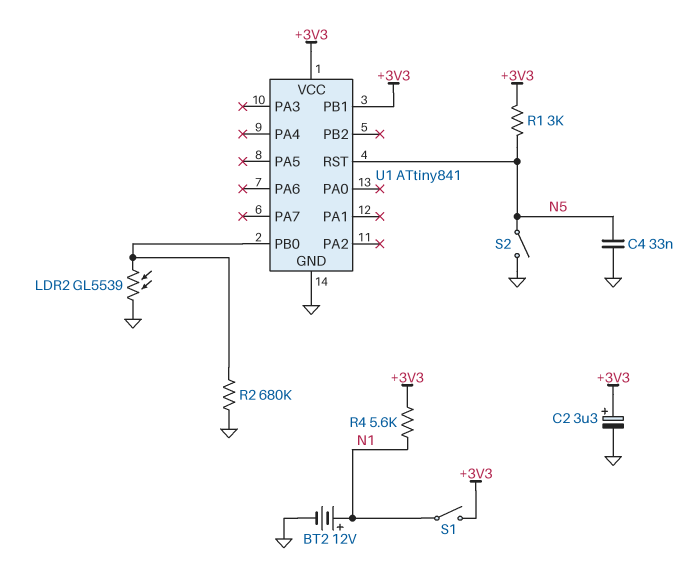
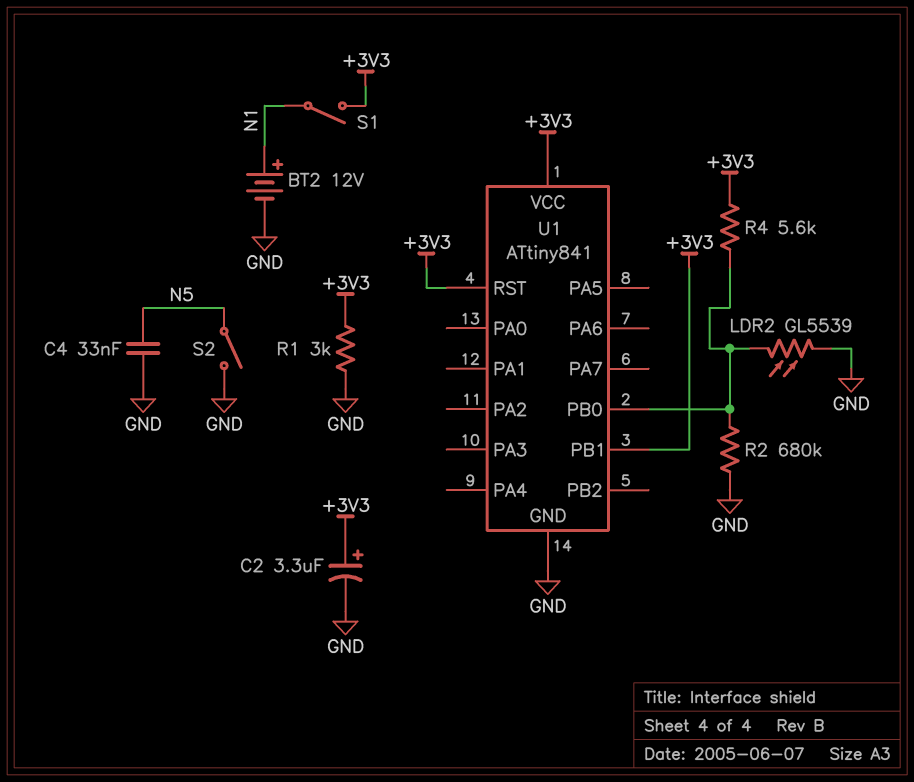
R1: 3k (+3V3, N5) -> 3k (+3V3, GND)
R4: 5.6k (+3V3, N1) -> 5.6k (+3V3, U1/PB0)
U1 pin RST: N5 -> +3V3

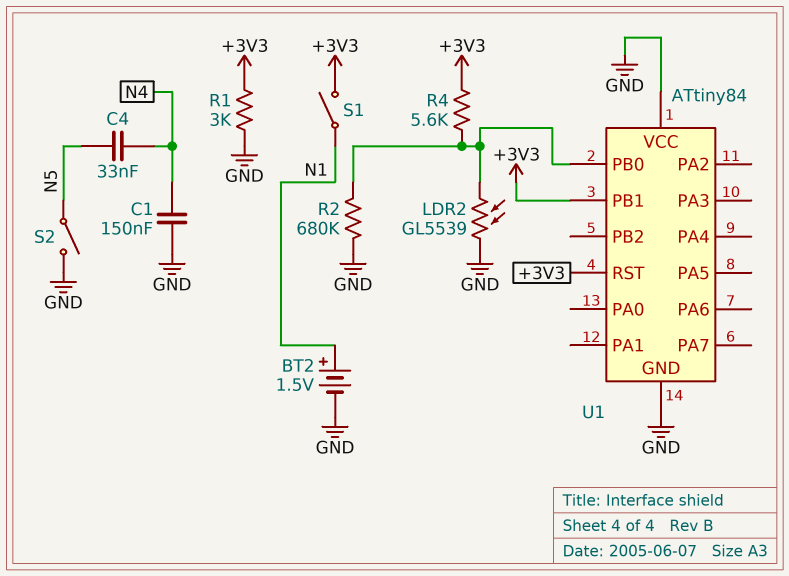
BT2: 12V (plus N1, minus GND) -> 1.5V (plus N1, minus GND)
C1: none -> 150nF (GND, N4)
C2: 3.3uF (plus +3V3, minus GND) -> none
C4: 33nF (GND, N5) -> 33nF (N4, N5)
U1: ATtiny841 -> ATtiny84
U1 pin VCC: +3V3 -> GND

